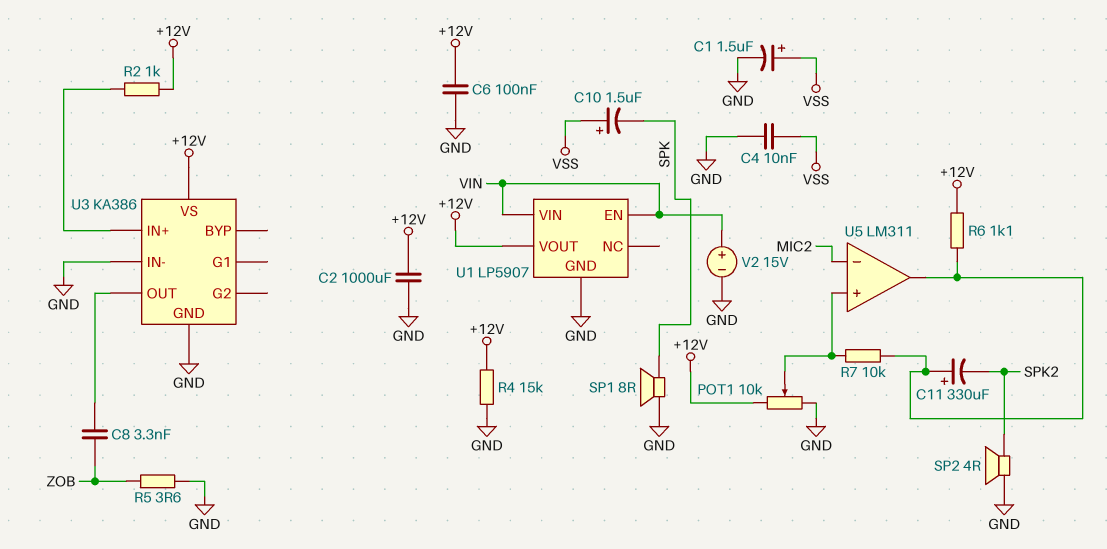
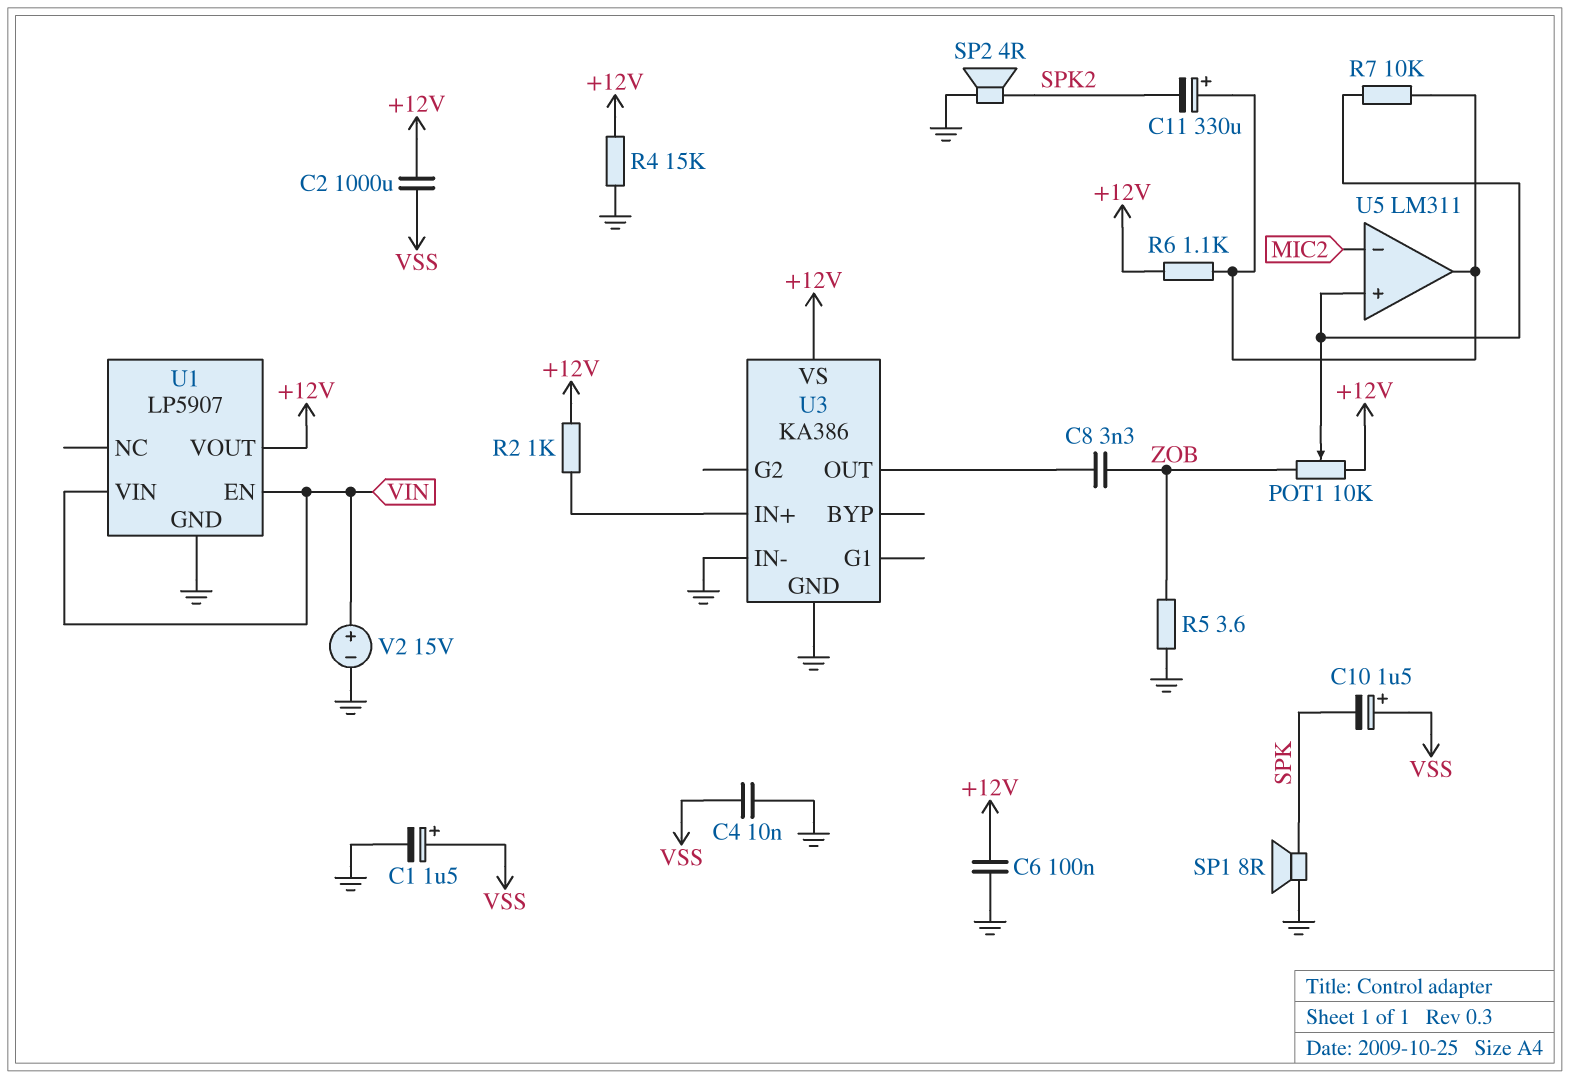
C2: 1000uF (+12V, GND) -> 1000uF (+12V, VSS)
POT1: 10k (+12V, GND, wiper U5/in+) -> 10k (+12V, ZOB, wiper U5/in+)

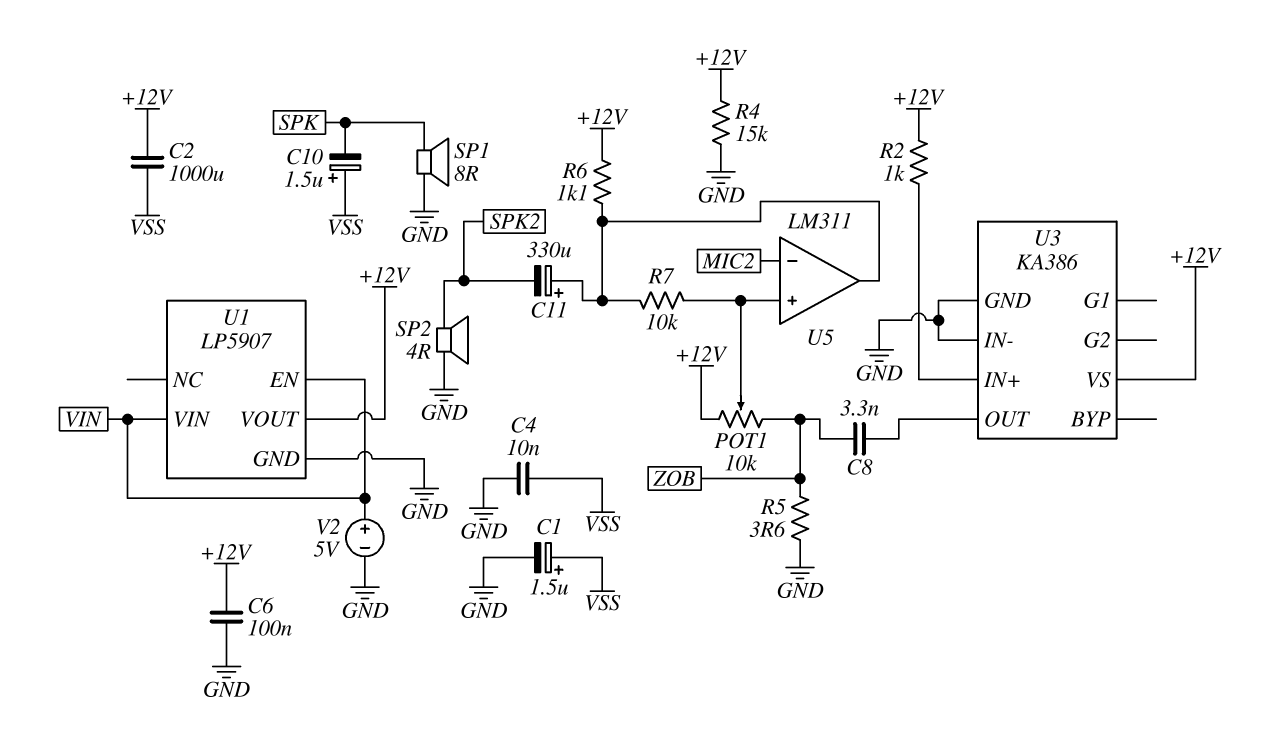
V2: 15V (plus VIN, minus GND) -> 5V (plus VIN, minus GND)

